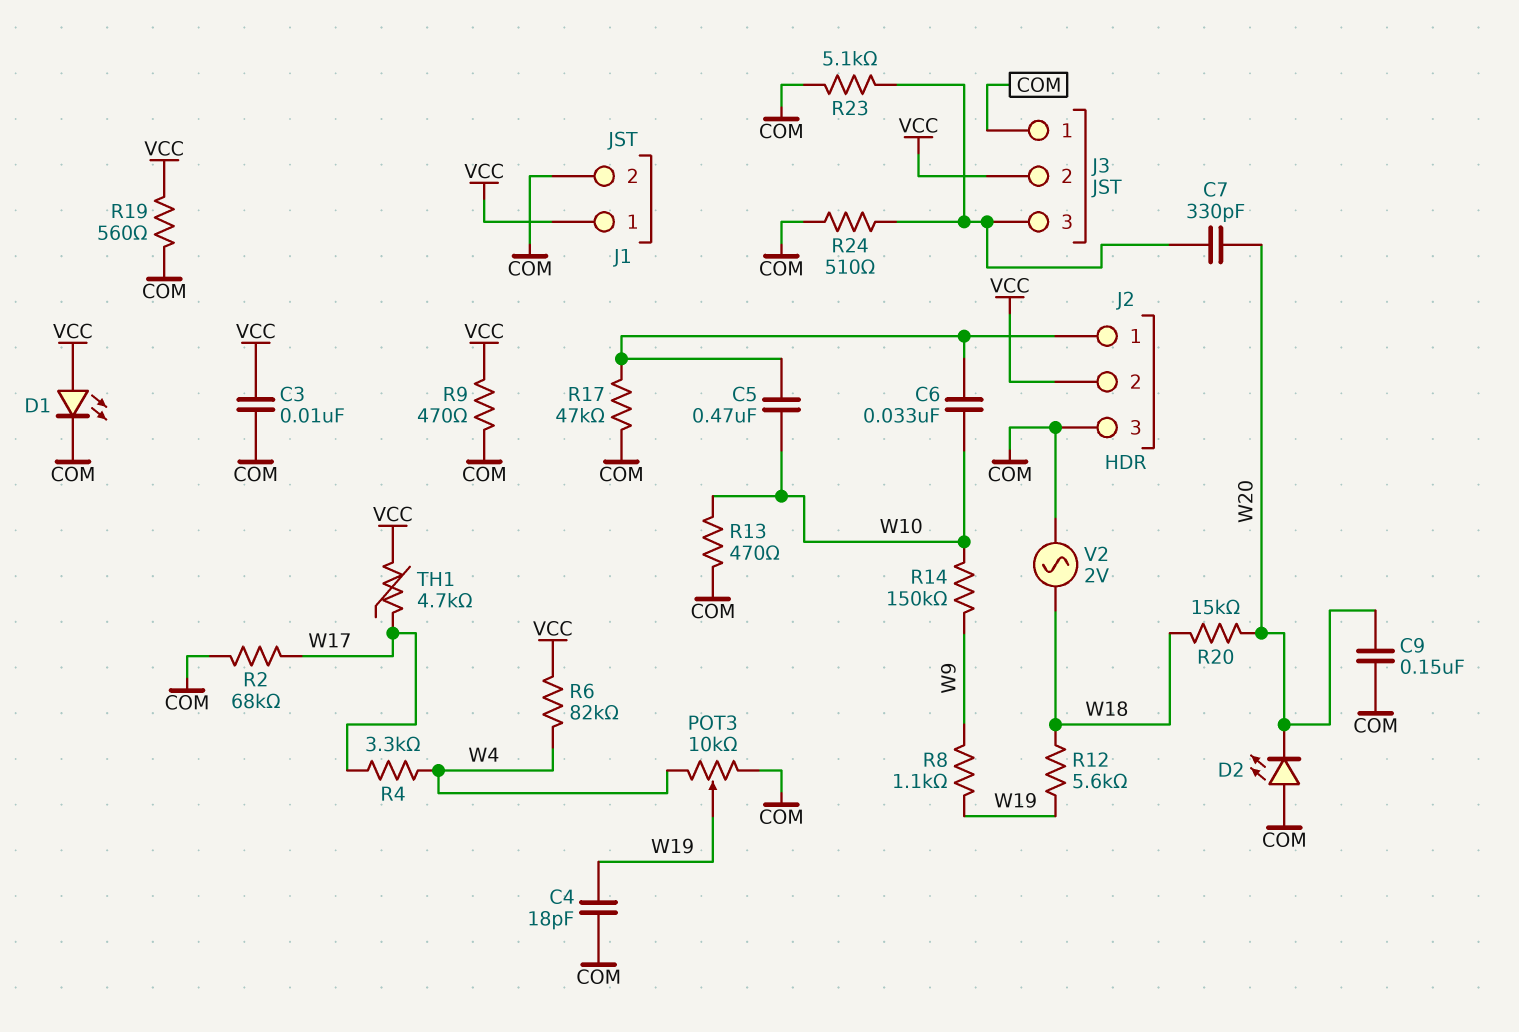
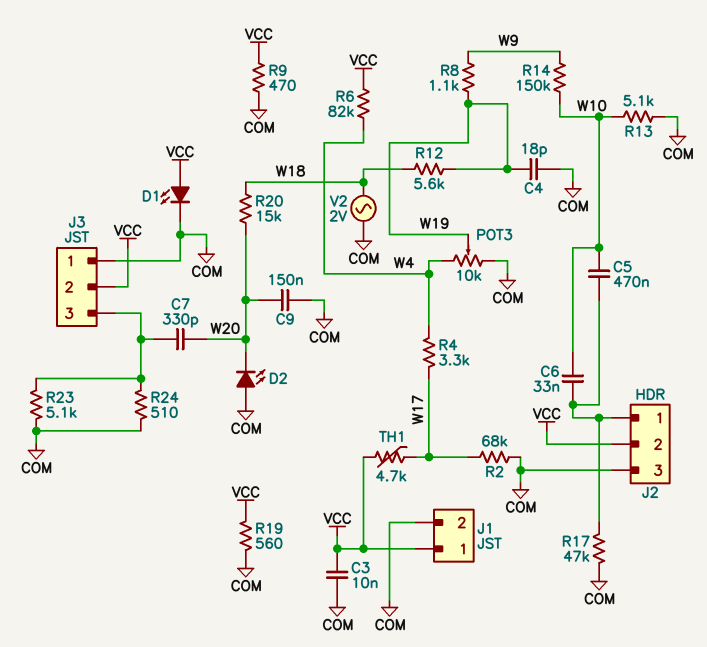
R13: 470 (COM, W10) -> 5.1k (COM, W10)

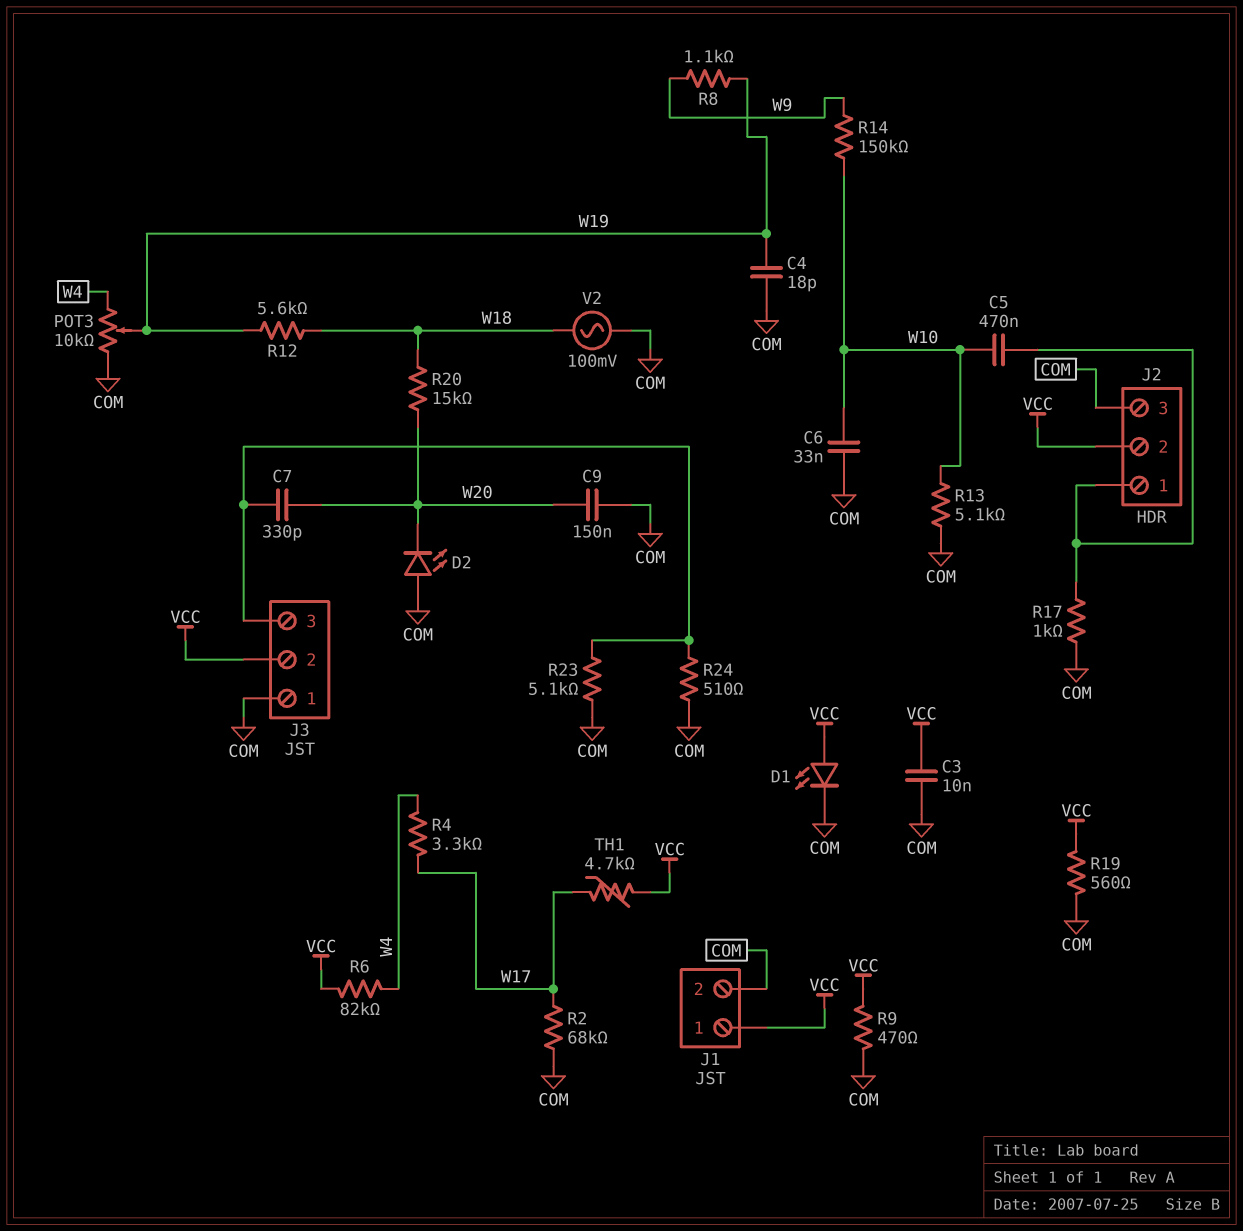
C6: 33nF (J2/1, W10) -> 33nF (COM, W10)
R17: 47k (COM, J2/1) -> 1k (COM, J2/1)
V2: AC 2V (COM, W18) -> AC 100mV (COM, W18)

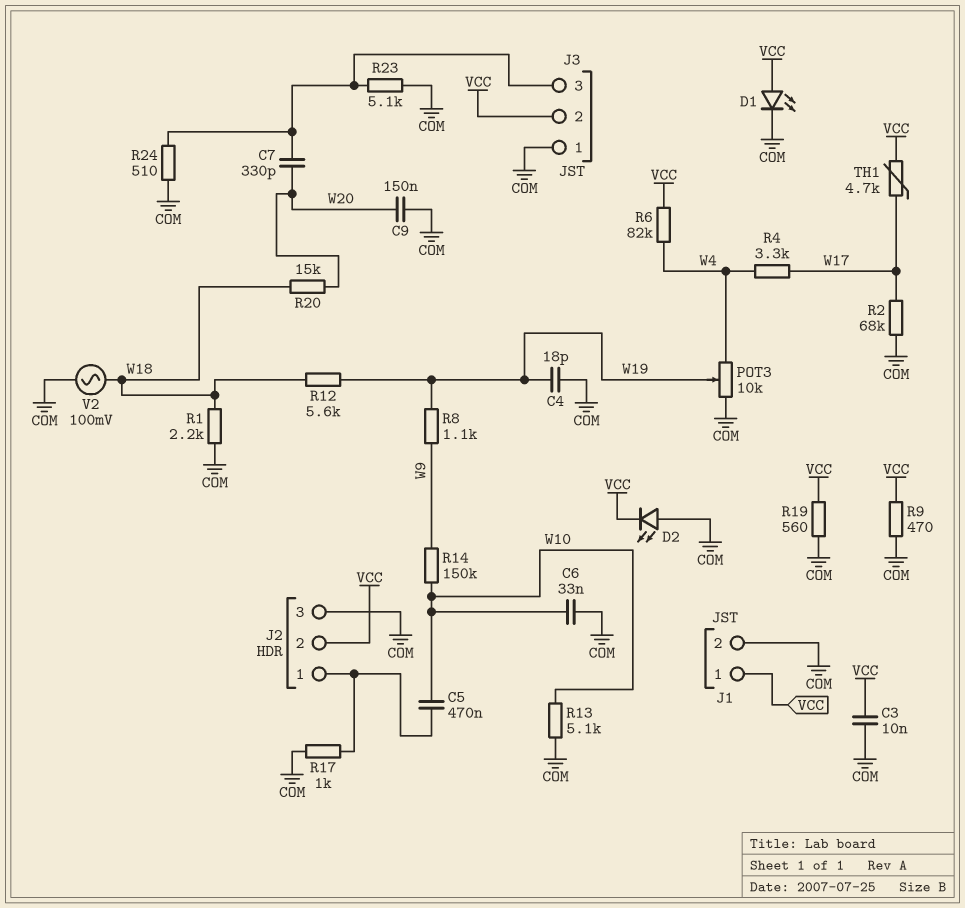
D2: LED (A COM, K W20) -> LED (A COM, K VCC)
R1: none -> 2.2k (COM, W18)

